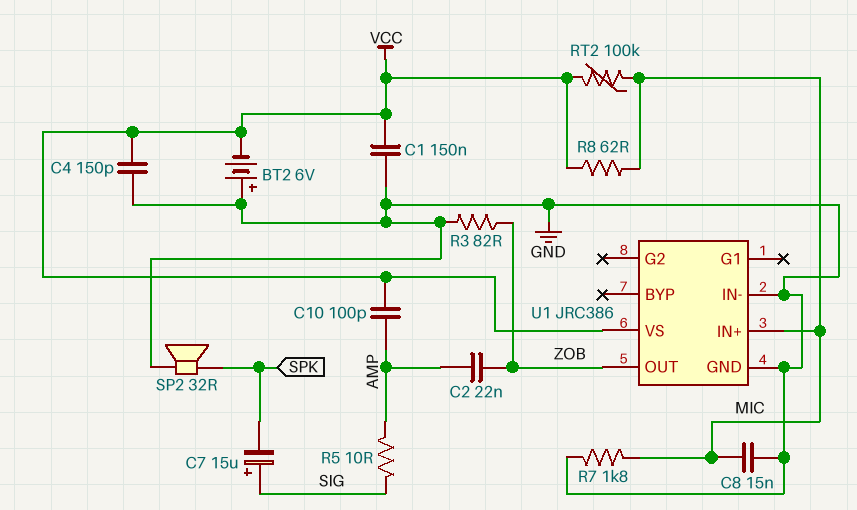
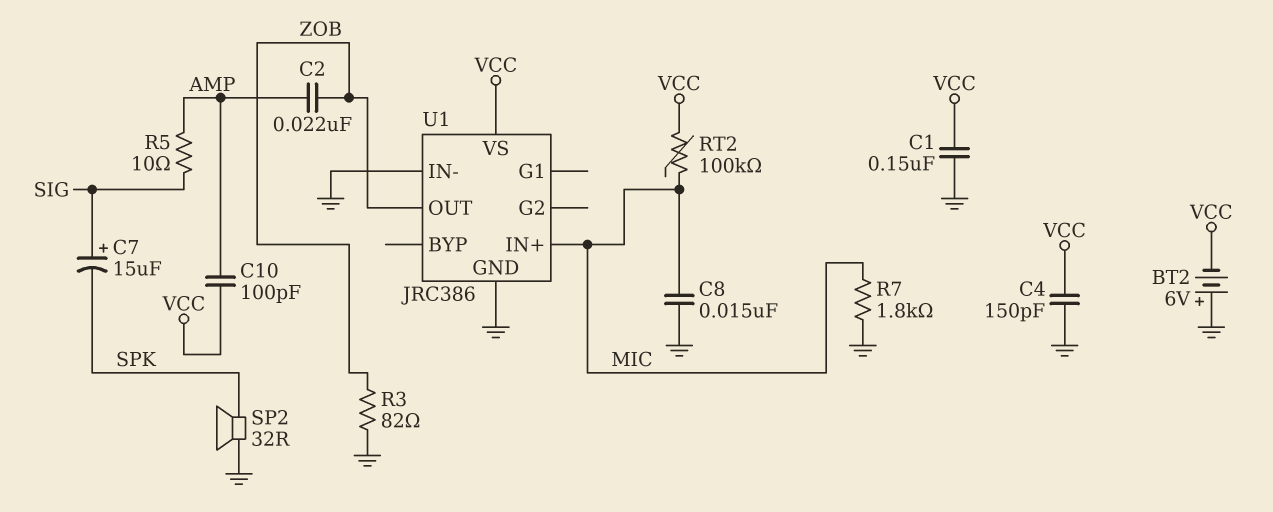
R8: 62 (MIC, VCC) -> none

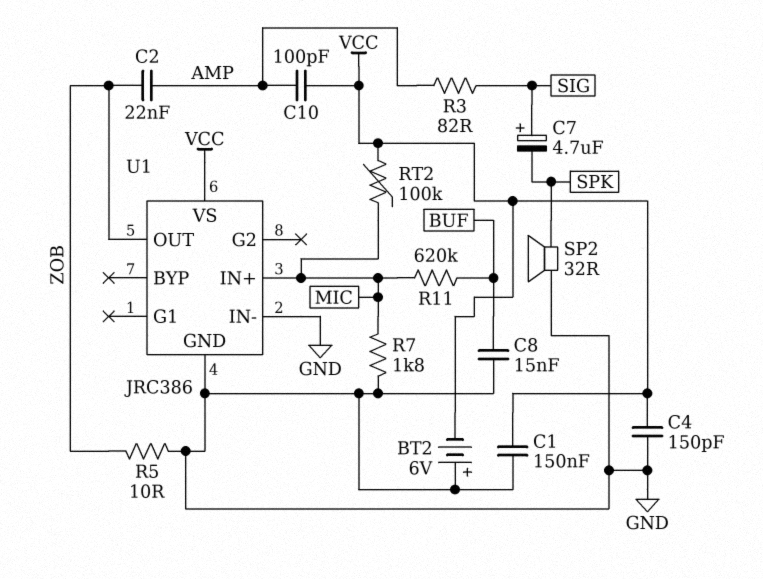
C7: 15uF (plus SIG, minus SPK) -> 4.7uF (plus SIG, minus SPK)
C8: 15nF (GND, MIC) -> 15nF (BUF, GND)
R3: 82 (GND, ZOB) -> 82 (AMP, SIG)
R5: 10 (AMP, SIG) -> 10 (GND, ZOB)
R11: none -> 620k (BUF, MIC)

